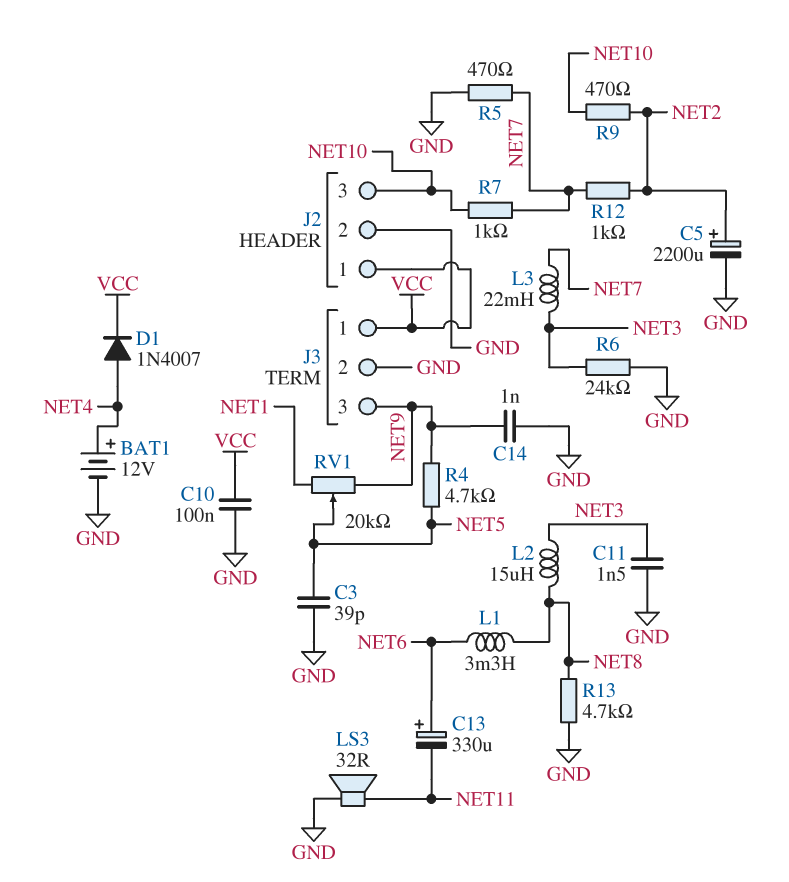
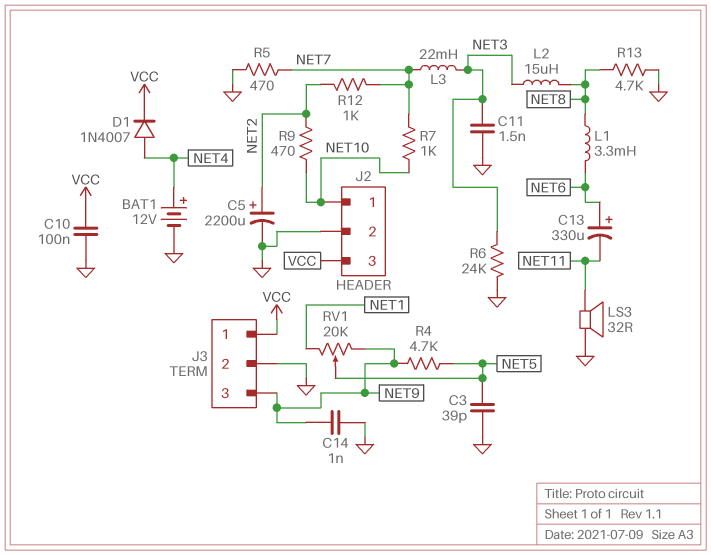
J2 pin 1: VCC -> NET10
J2 pin 3: NET10 -> VCC

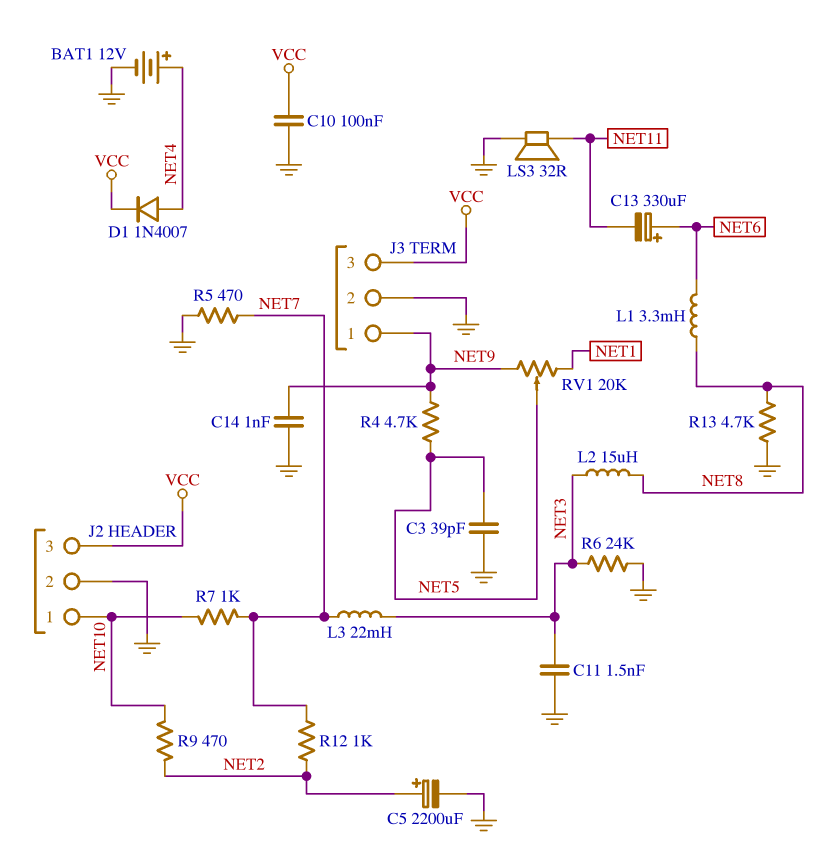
J3 pin 1: VCC -> NET9
J3 pin 3: NET9 -> VCC

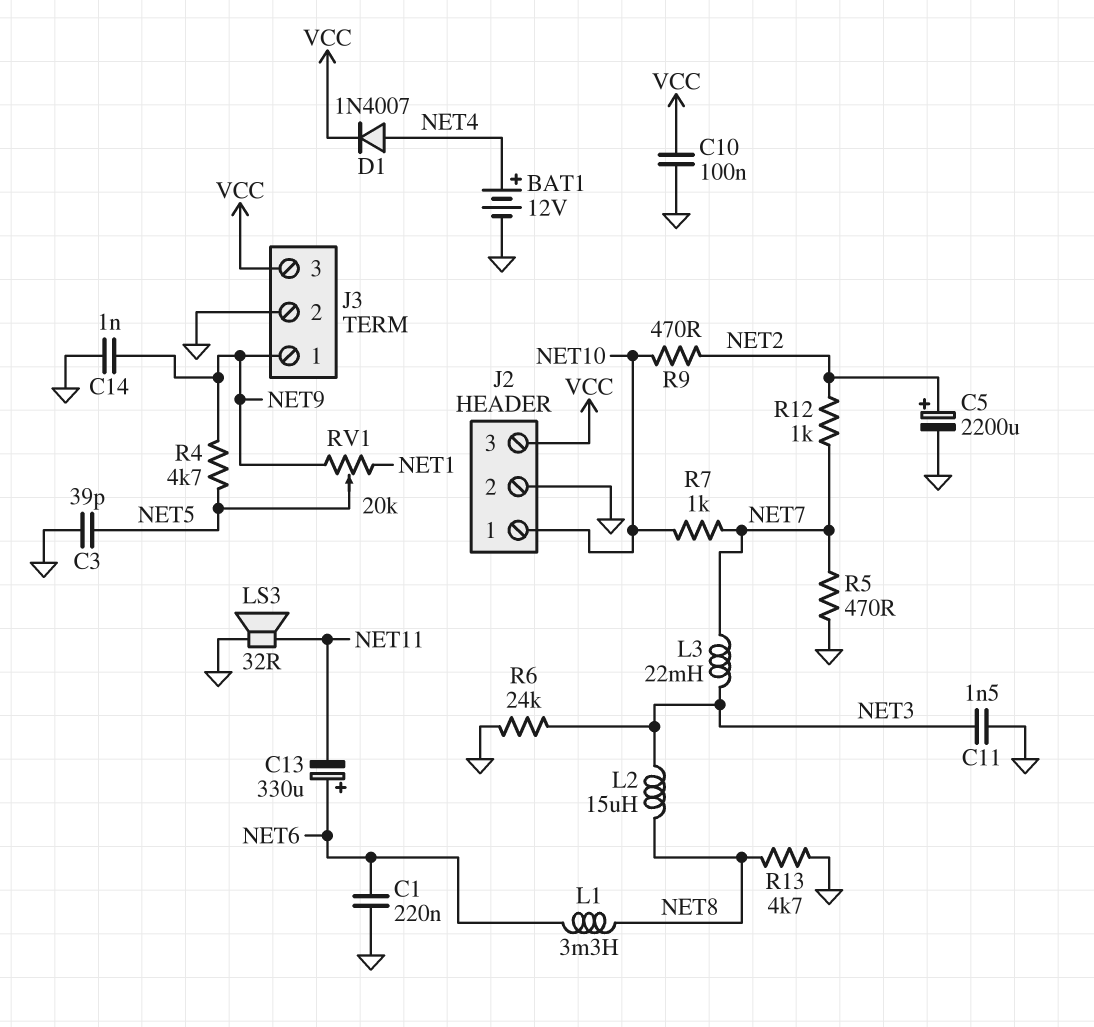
C1: none -> 220nF (GND, NET6)

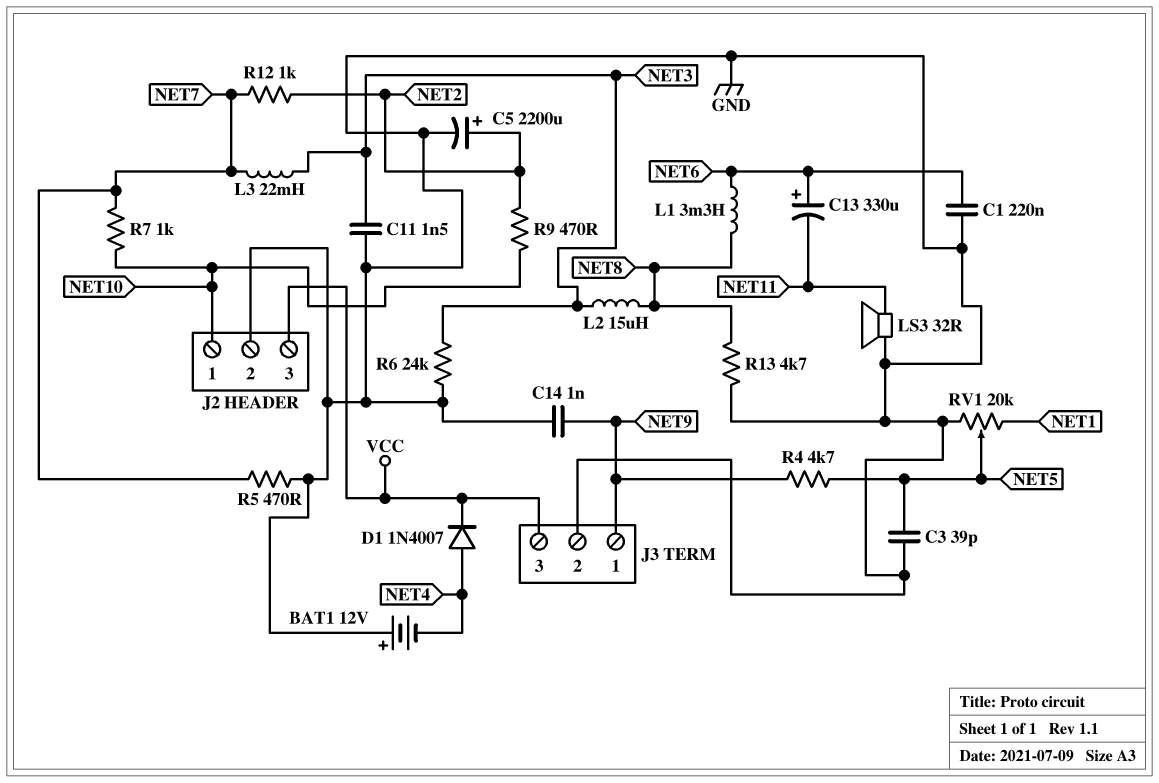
BAT1: 12V (plus NET4, minus GND) -> 12V (plus GND, minus NET4)
C10: 100nF (GND, VCC) -> none
RV1: 20k (NET1, NET9, wiper NET5) -> 20k (GND, NET1, wiper NET5)

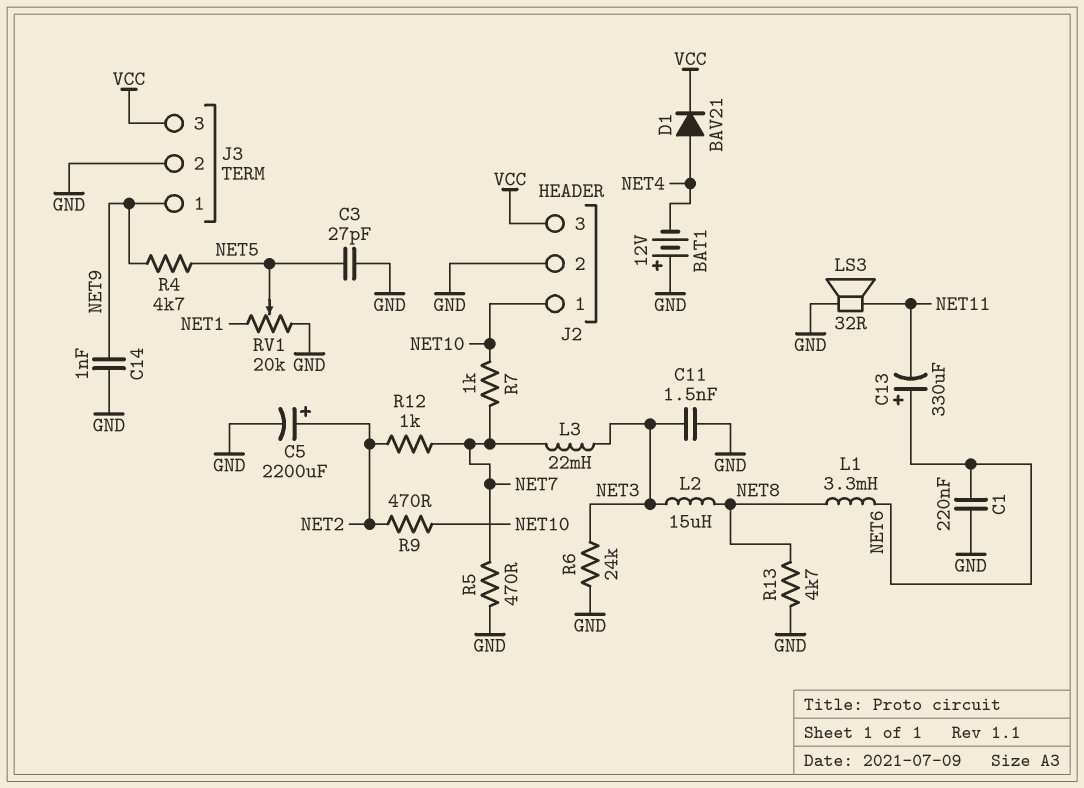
C3: 39pF (GND, NET5) -> 27pF (GND, NET5)
D1: diode 1N4007 (A NET4, K VCC) -> diode BAV21 (A NET4, K VCC)

